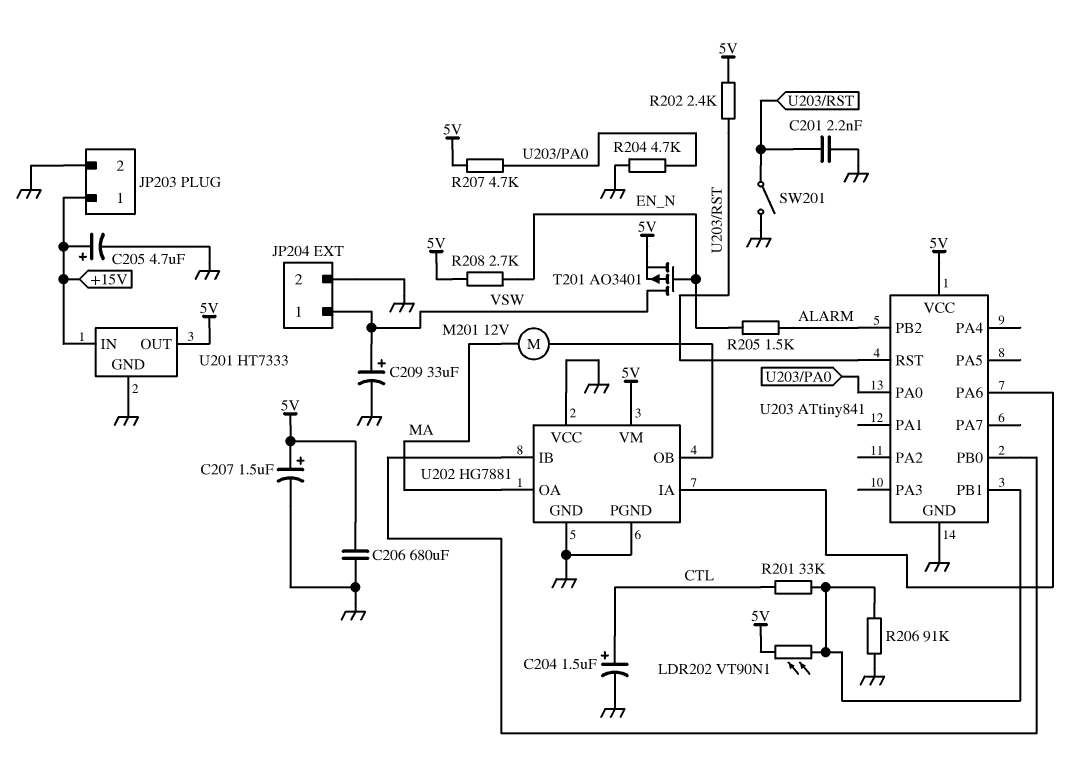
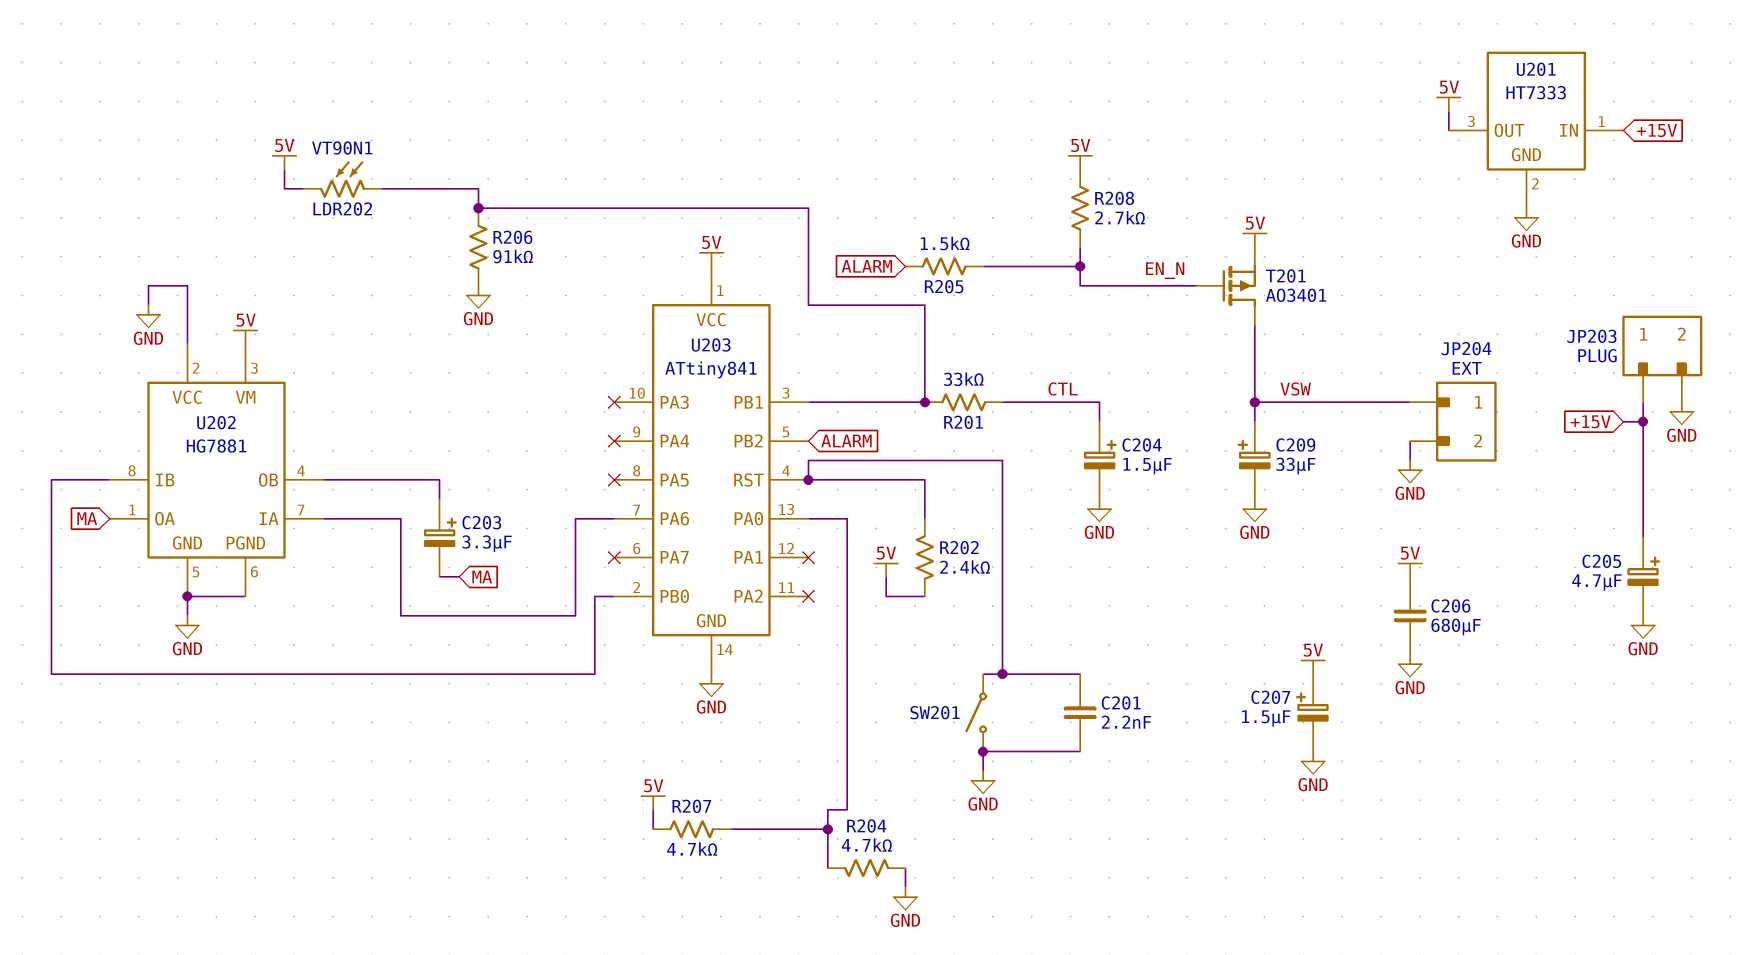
C203: none -> 3.3uF (plus U202/OB, minus MA)
M201: motor 12V (MA, U202/OB) -> none

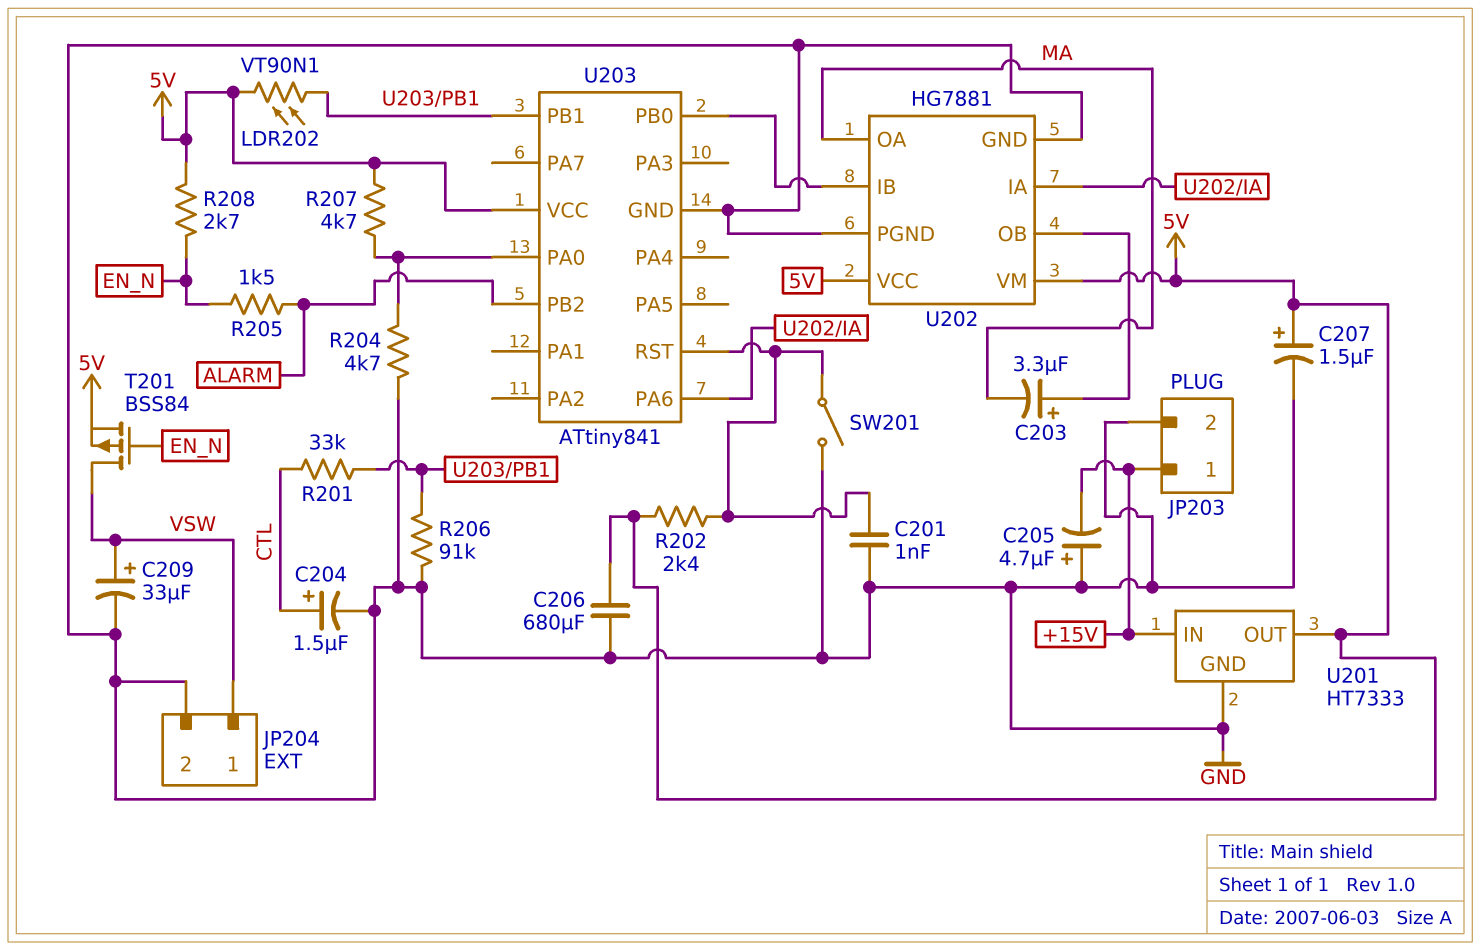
C201: 2.2nF (GND, U203/RST) -> 1nF (GND, U203/RST)
C205: 4.7uF (plus +15V, minus GND) -> 4.7uF (plus GND, minus +15V)
T201: PMOS AO3401 (G EN_N, D VSW, S 5V) -> PMOS BSS84 (G EN_N, D VSW, S 5V)
U202 pin VCC: GND -> 5V

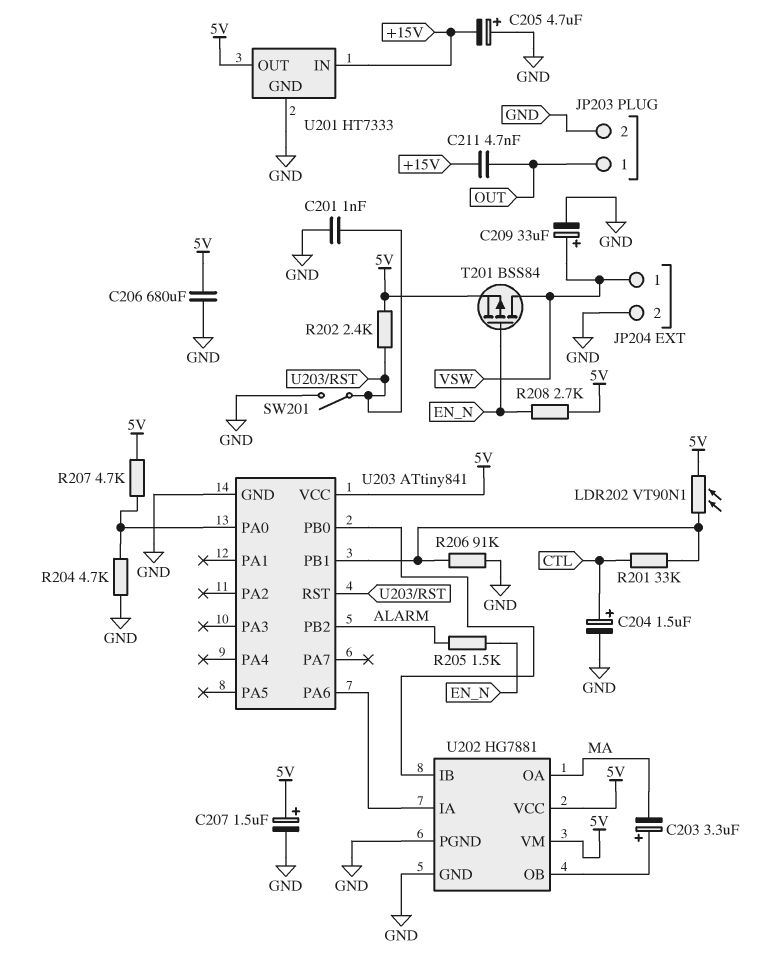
C211: none -> 4.7nF (+15V, OUT)
JP203 pin 1: +15V -> OUT

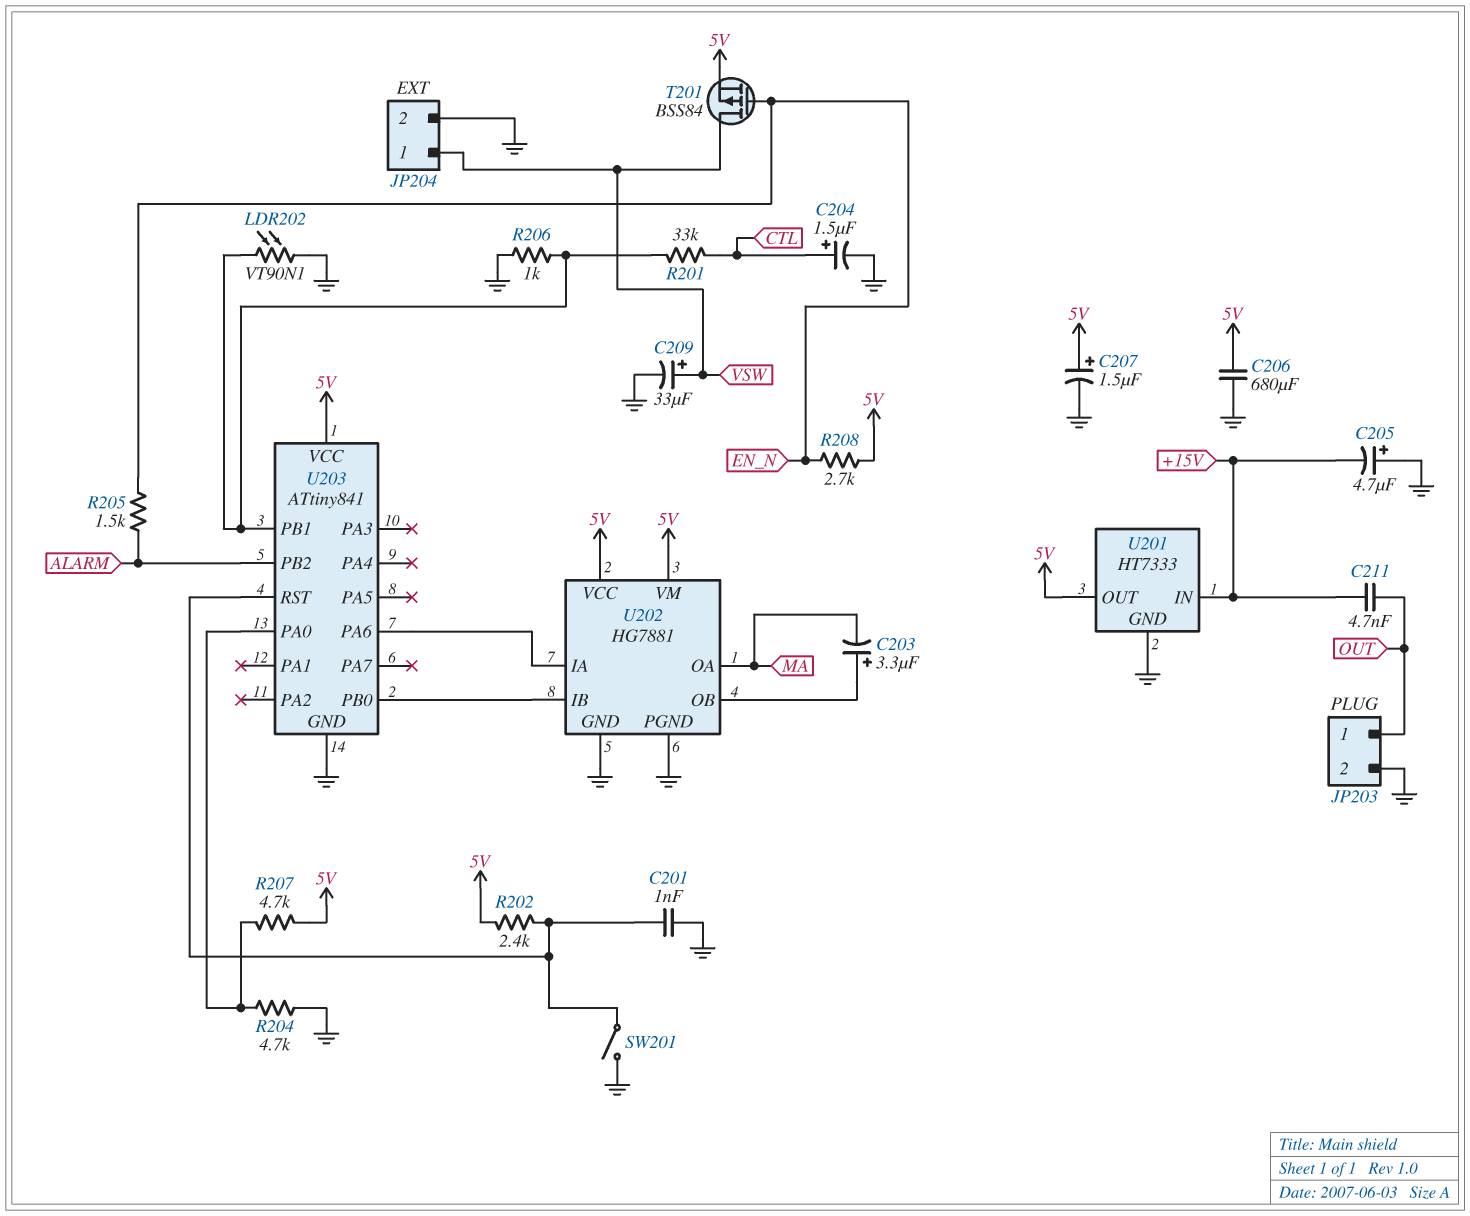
LDR202: VT90N1 (5V, U203/PB1) -> VT90N1 (GND, U203/PB1)
R206: 91k (GND, U203/PB1) -> 1k (GND, U203/PB1)

